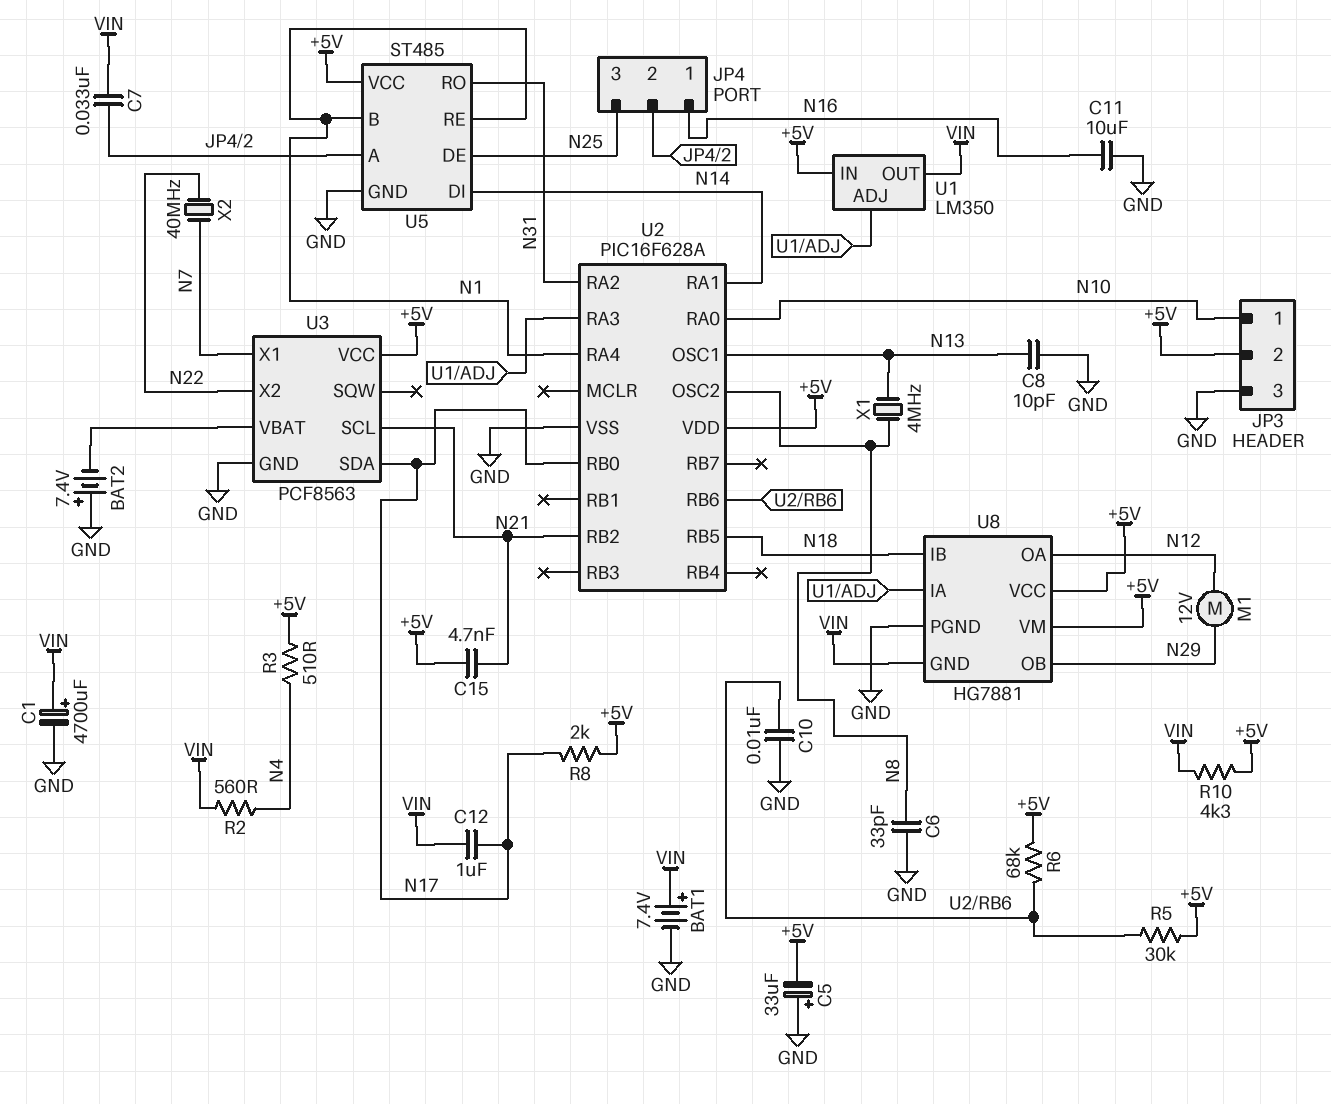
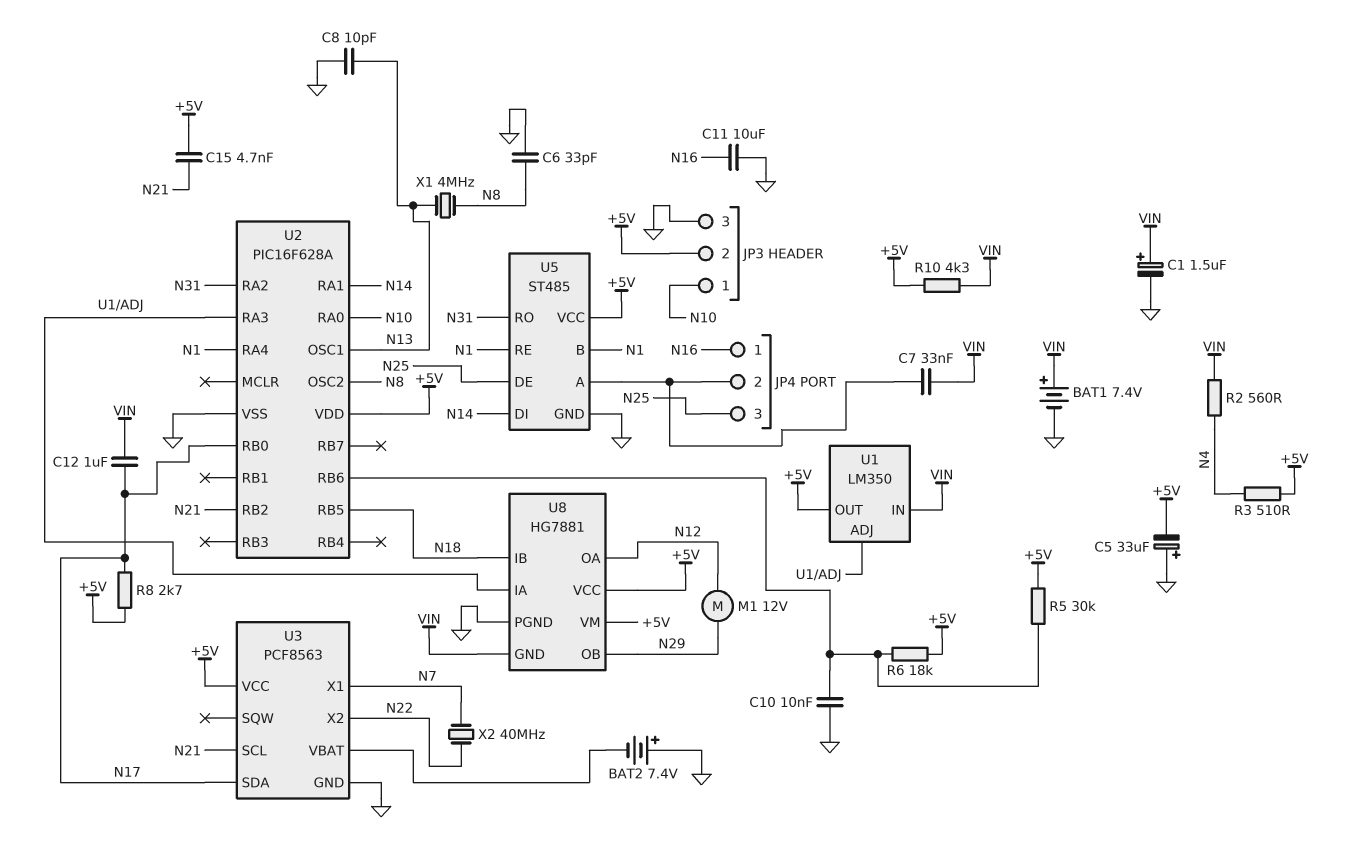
C1: 4700uF (plus VIN, minus GND) -> 1.5uF (plus VIN, minus GND)
R6: 68k (+5V, U2/RB6) -> 18k (+5V, U2/RB6)
R8: 2k (+5V, N17) -> 2.7k (+5V, N17)
U1 pin IN: +5V -> VIN
U1 pin OUT: VIN -> +5V

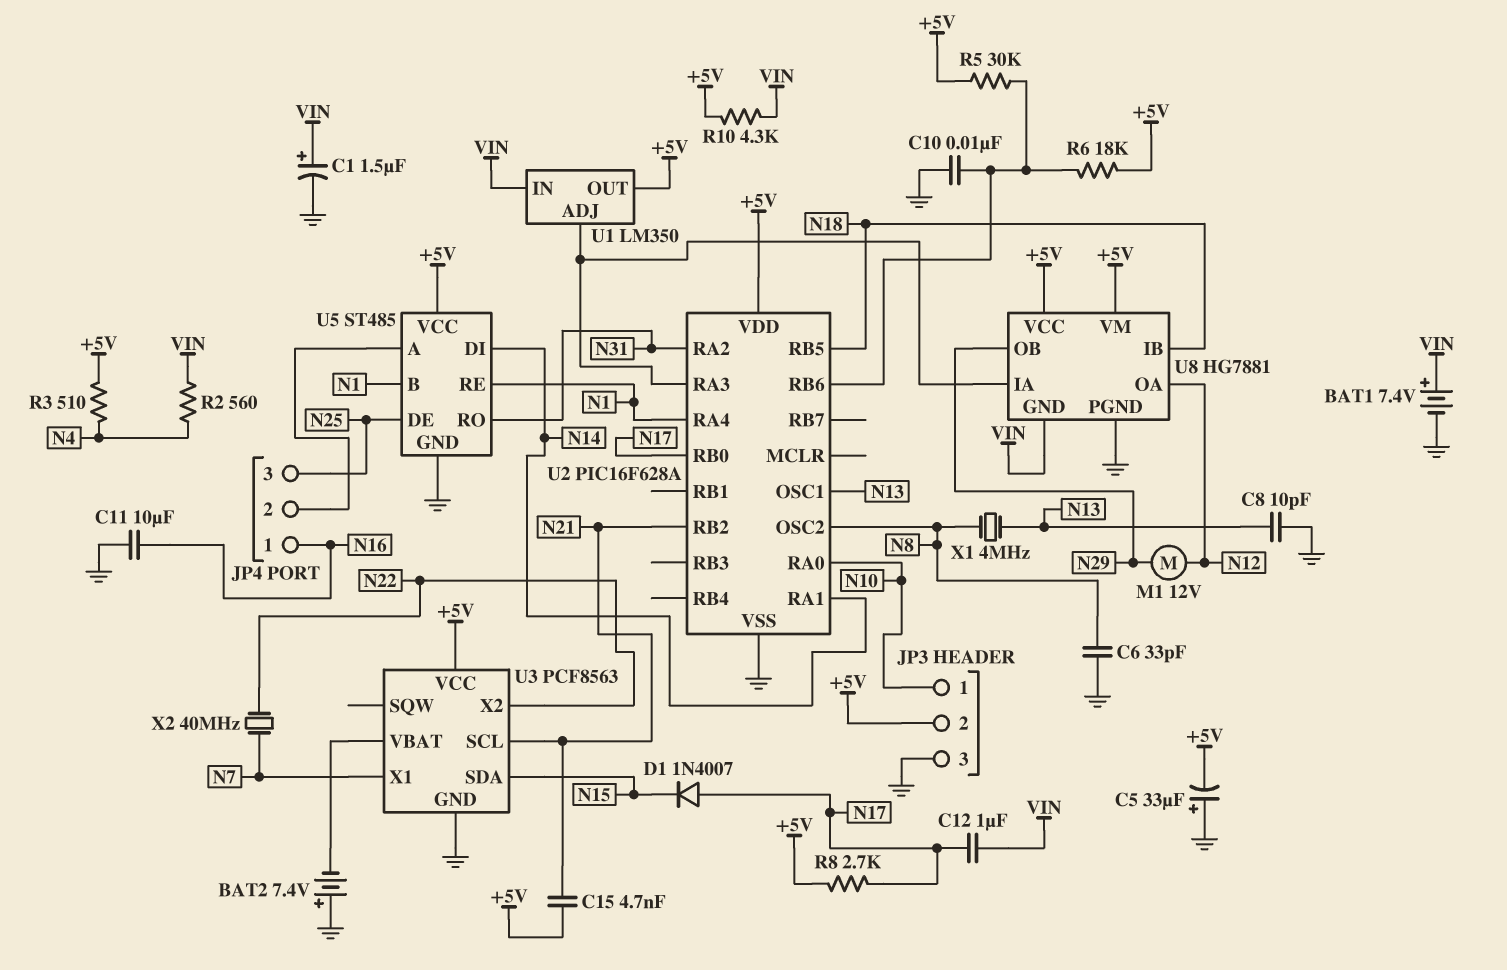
C7: 33nF (JP4/2, VIN) -> none
D1: none -> diode 1N4007 (A N17, K N15)
U3 pin SDA: N17 -> N15

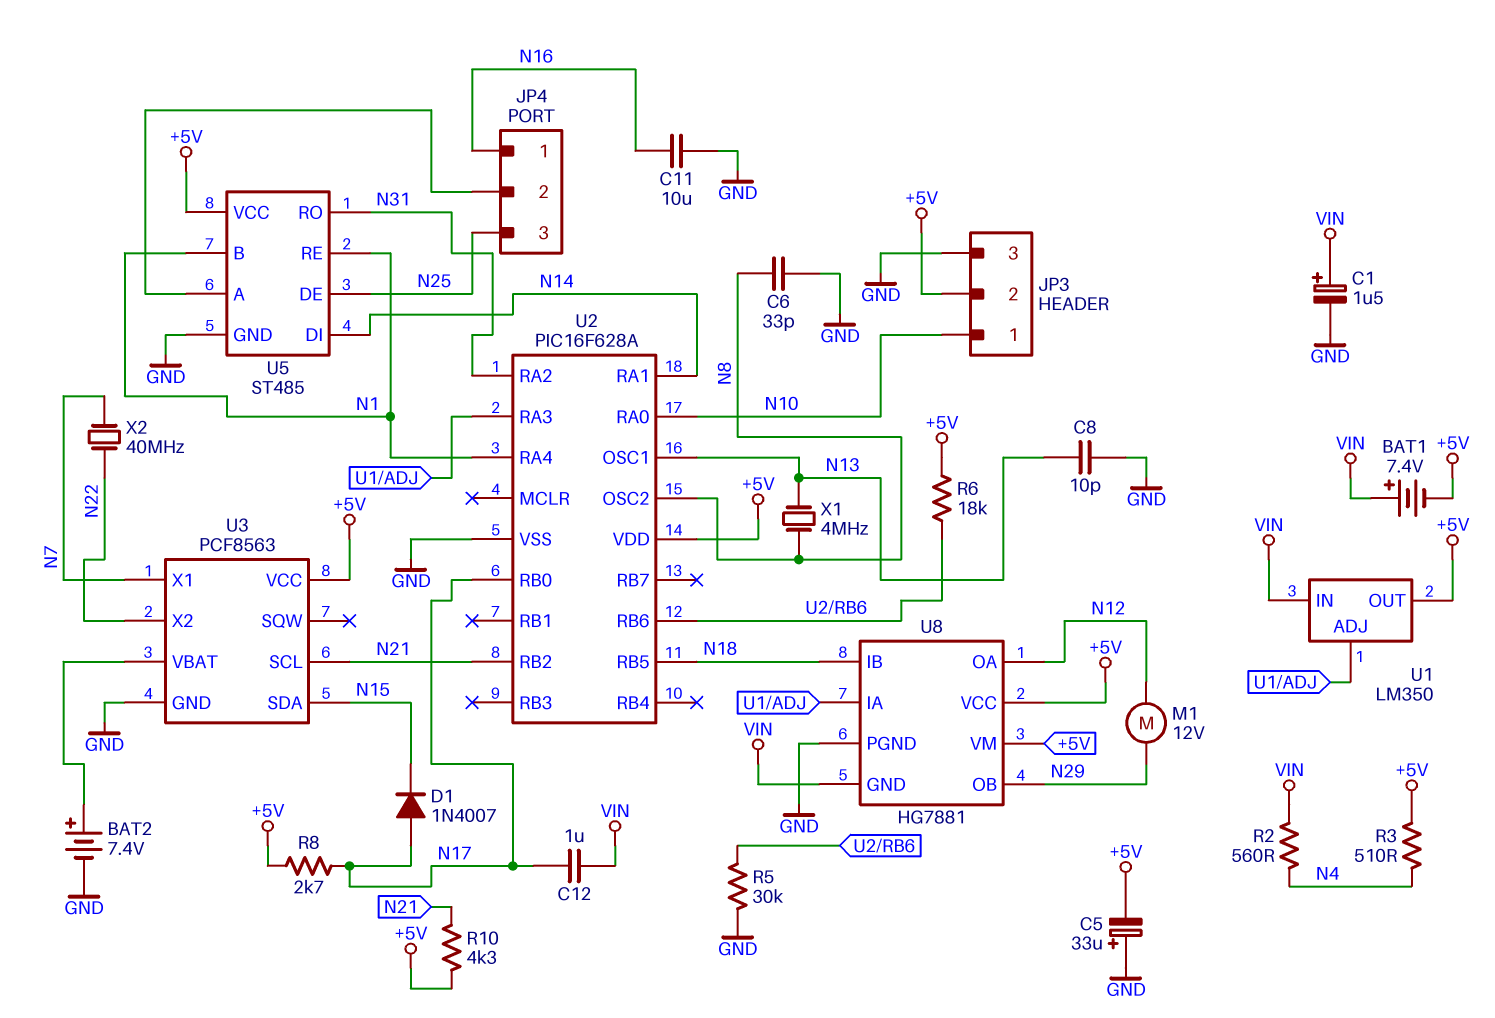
BAT1: 7.4V (plus VIN, minus GND) -> 7.4V (plus VIN, minus +5V)
BAT2: 7.4V (plus GND, minus U3/VBAT) -> 7.4V (plus U3/VBAT, minus GND)
C10: 10nF (GND, U2/RB6) -> none
C15: 4.7nF (+5V, N21) -> none
R5: 30k (+5V, U2/RB6) -> 30k (GND, U2/RB6)
R10: 4.3k (+5V, VIN) -> 4.3k (+5V, N21)

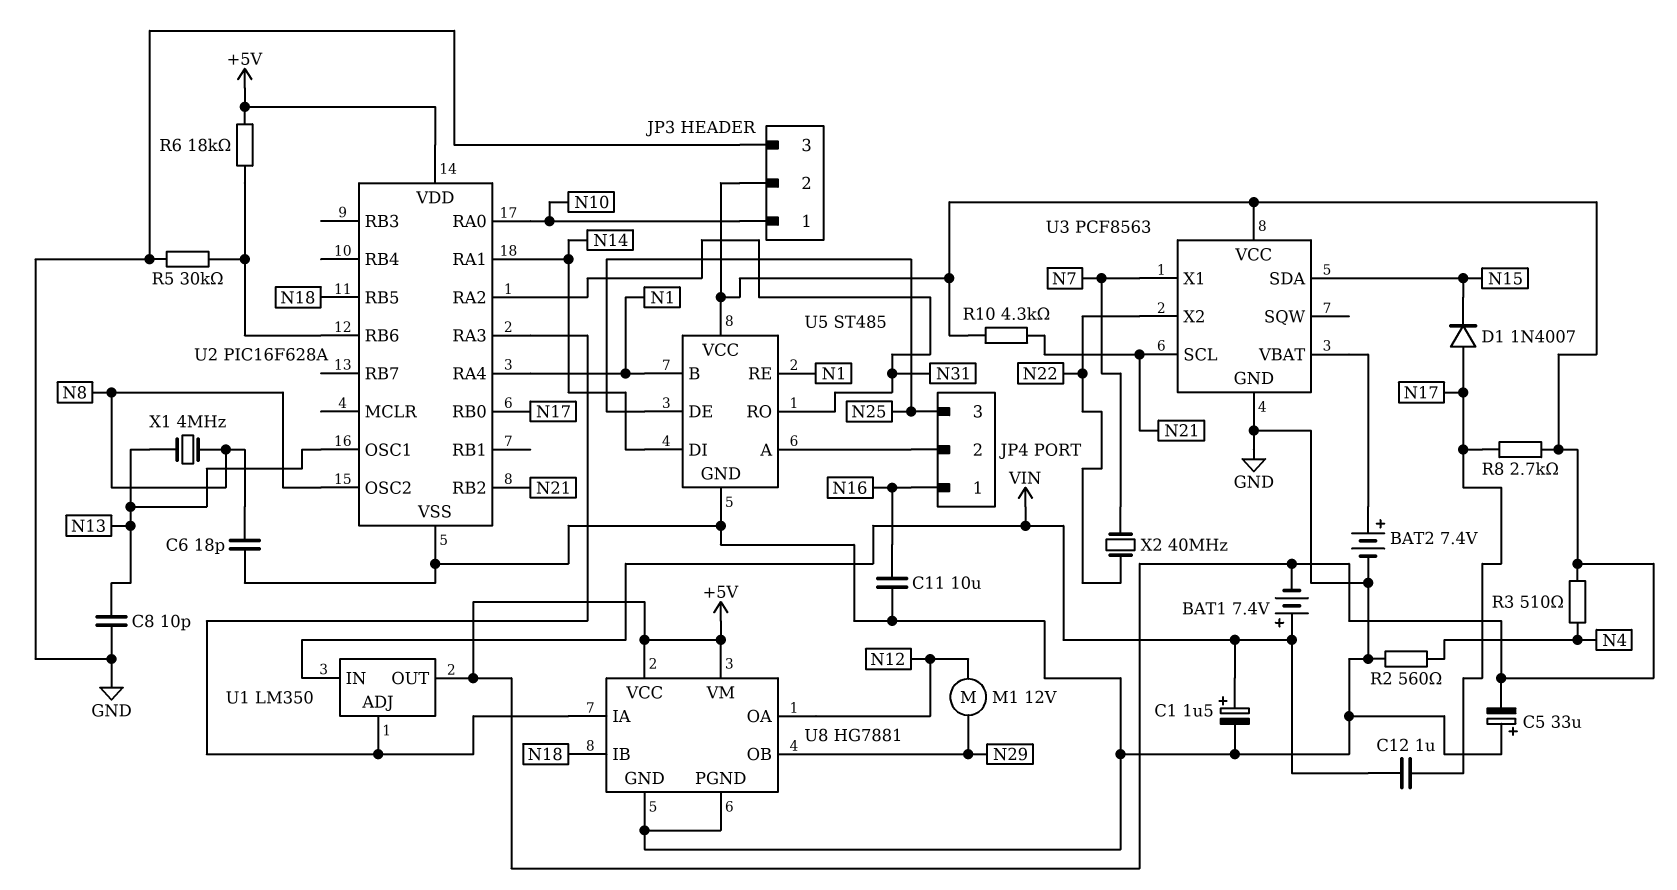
C6: 33pF (GND, N8) -> 18pF (GND, N8)
R2: 560 (N4, VIN) -> 560 (GND, N4)
U8 pin GND: VIN -> GND

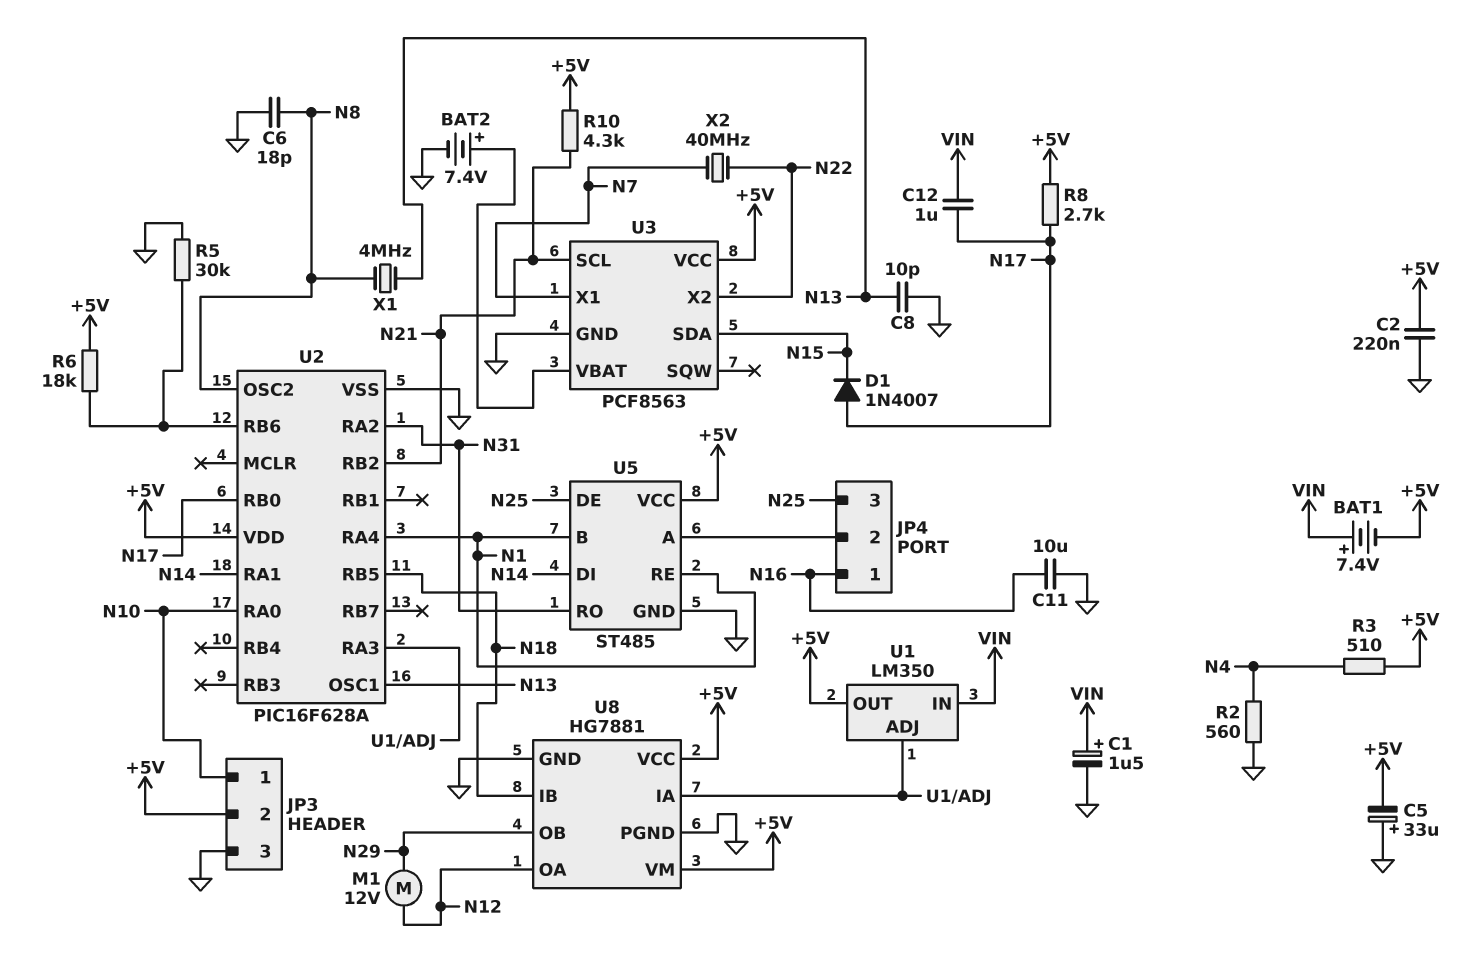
C2: none -> 220nF (+5V, GND)

